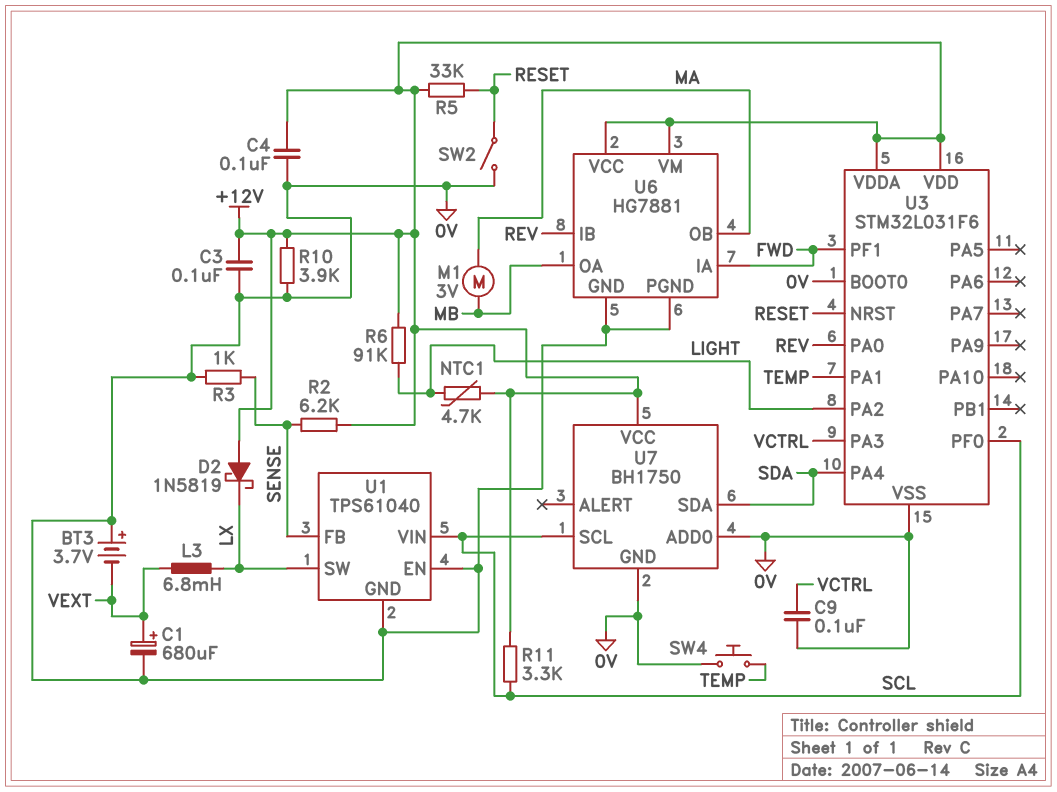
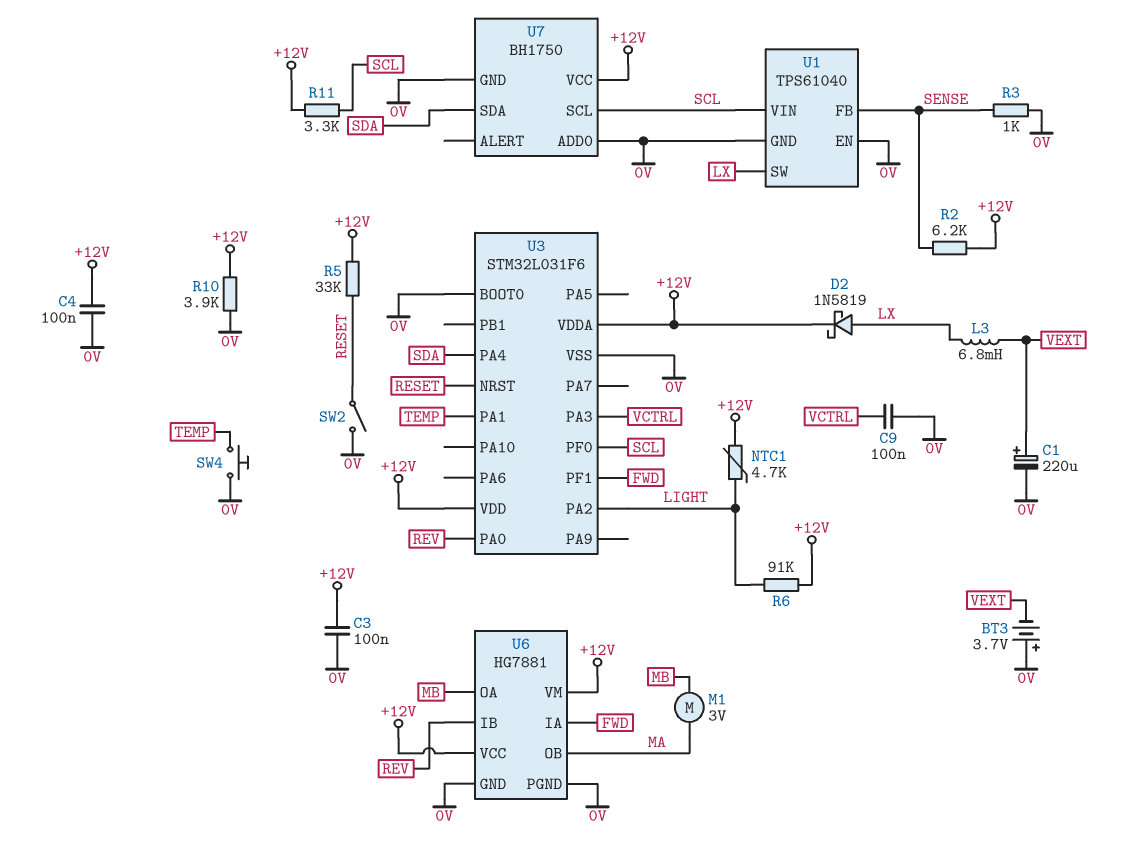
C1: 680uF (plus VEXT, minus 0V) -> 220uF (plus VEXT, minus 0V)
D2: schottky 1N5819 (A +12V, K LX) -> schottky 1N5819 (A LX, K +12V)

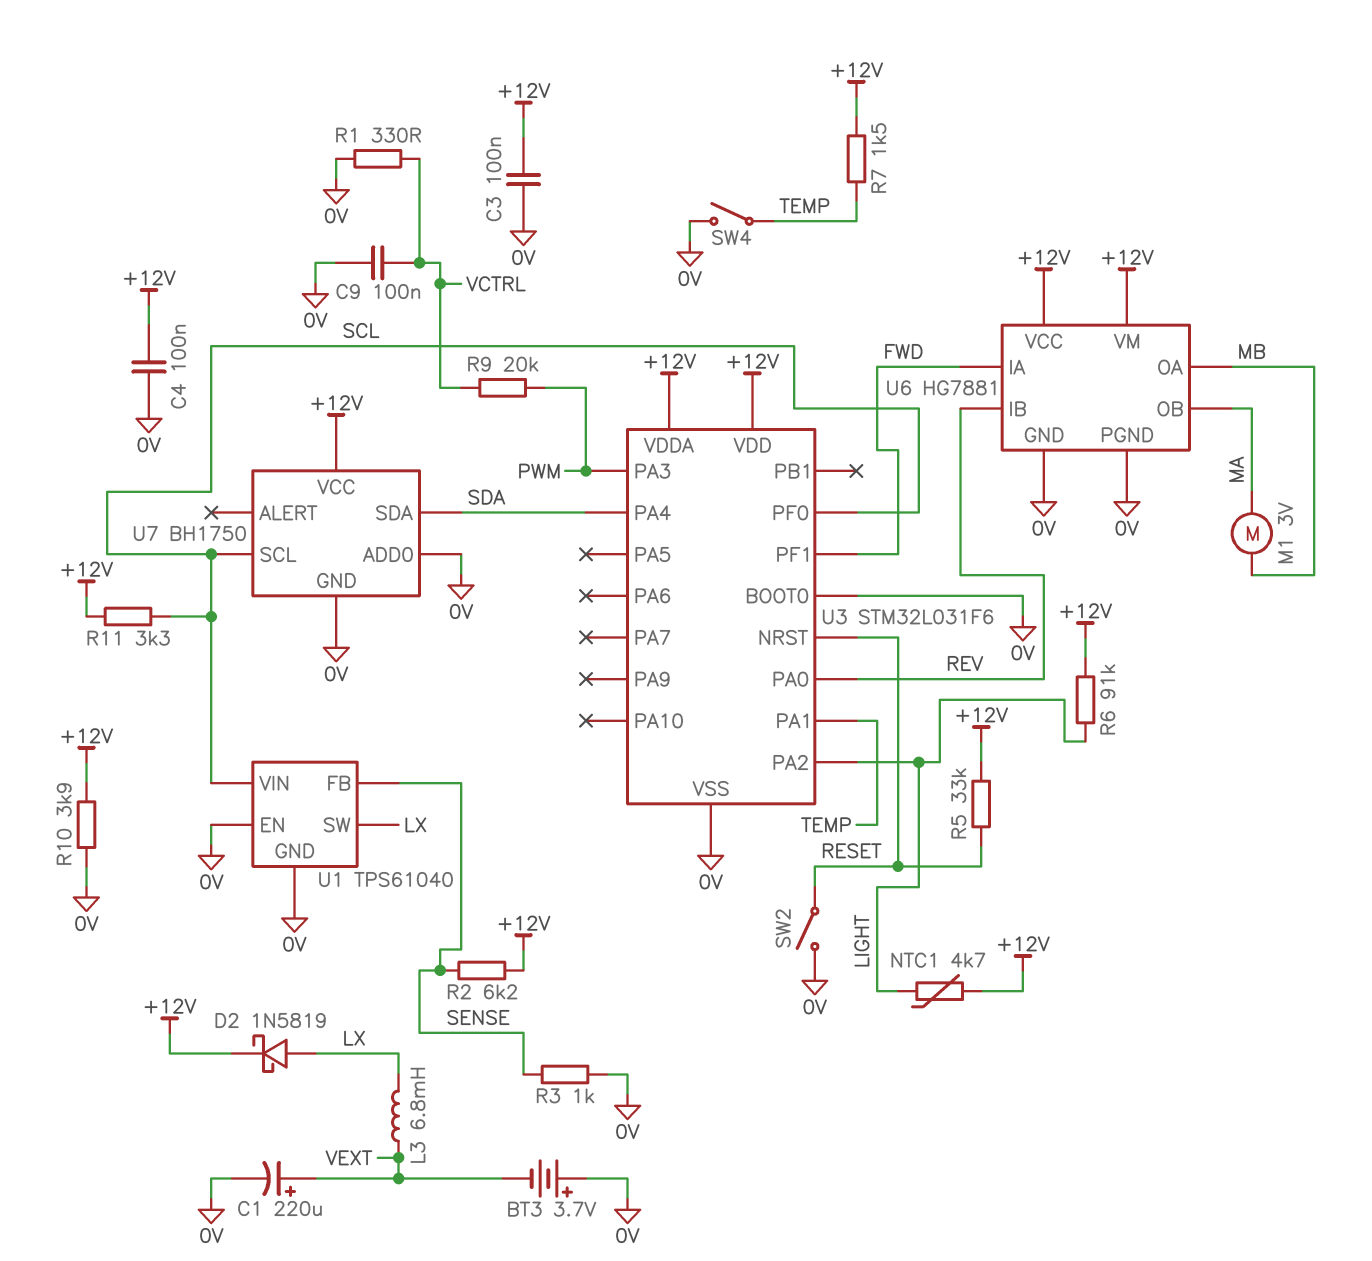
R1: none -> 330 (0V, VCTRL)
R7: none -> 1.5k (+12V, TEMP)
R9: none -> 20k (PWM, VCTRL)
SW4: button (0V, TEMP) -> switch (0V, TEMP)
U3 pin PA3: VCTRL -> PWM

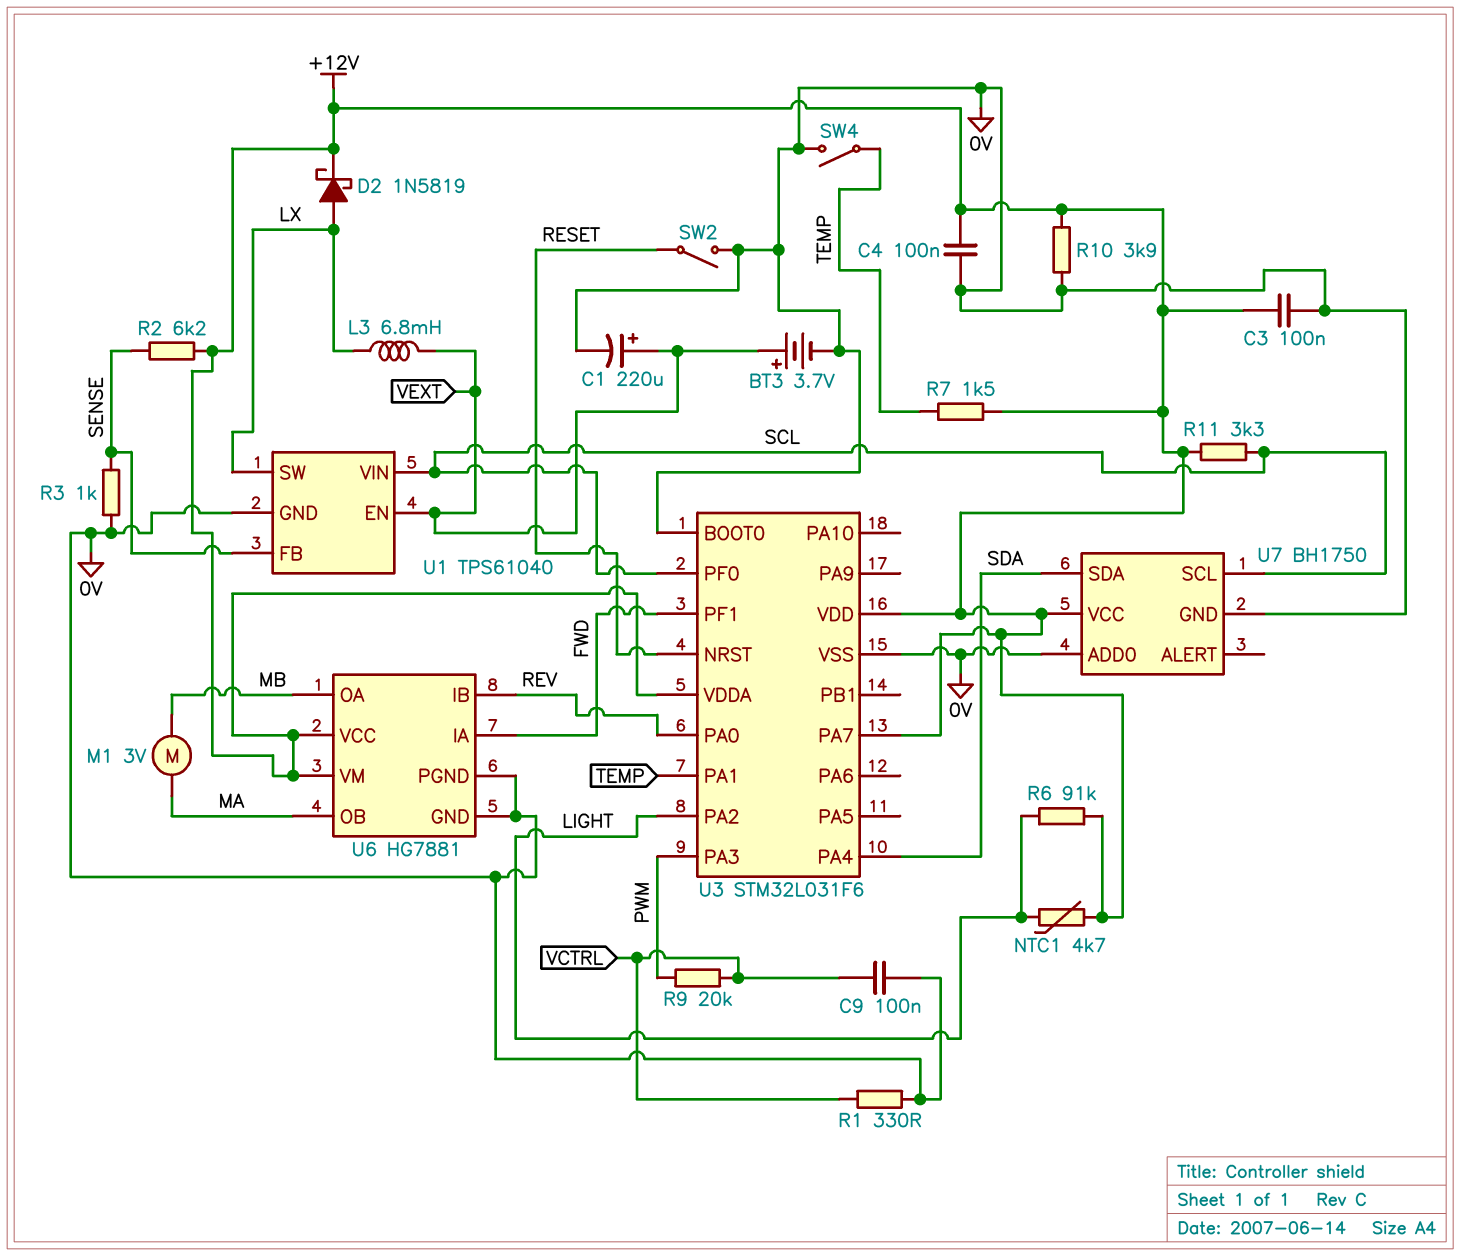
BT3: 3.7V (plus 0V, minus VEXT) -> 3.7V (plus VEXT, minus 0V)
R5: 33k (+12V, RESET) -> none
U1 pin EN: 0V -> VEXT
U3 pin PA7: none -> +12V

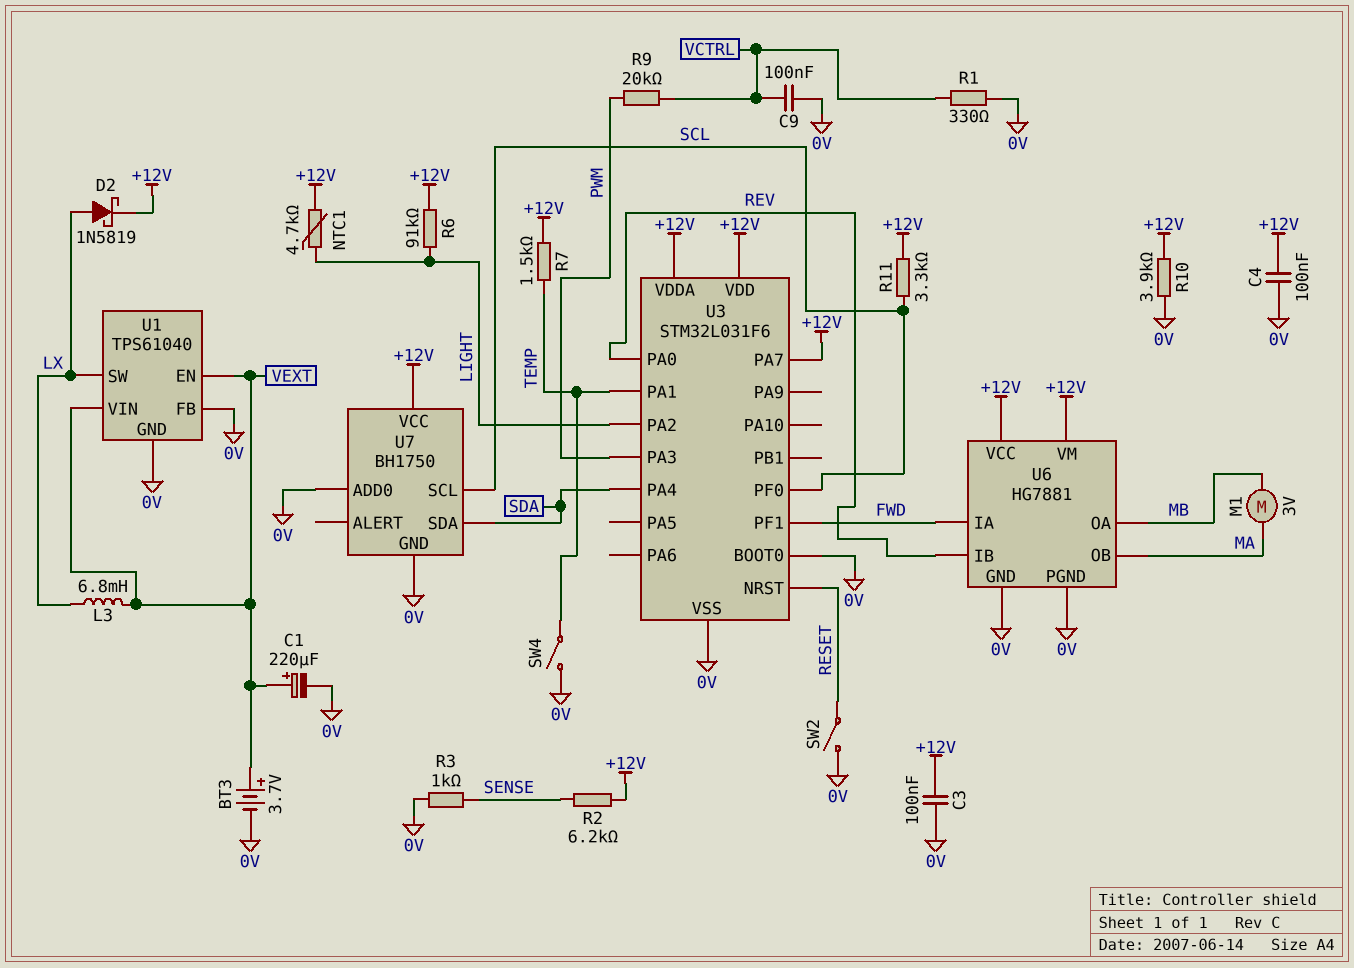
U1 pin FB: SENSE -> 0V
U1 pin VIN: SCL -> VEXT

